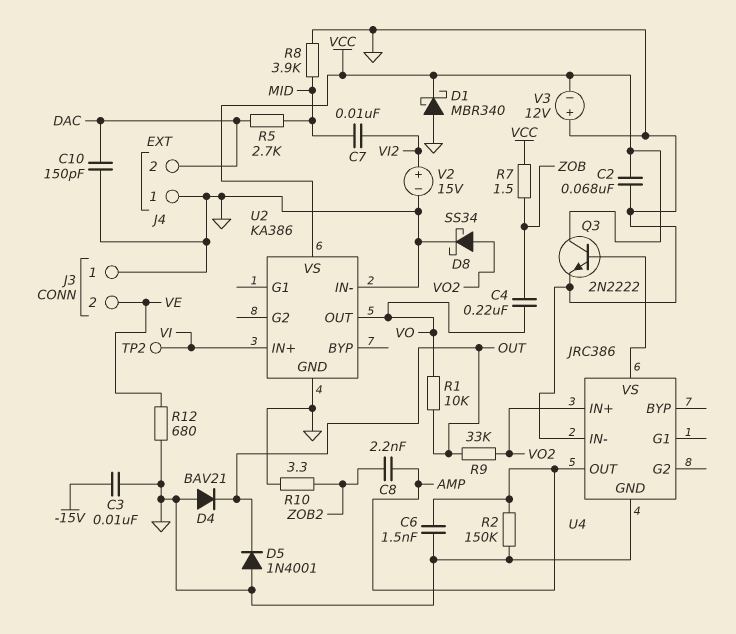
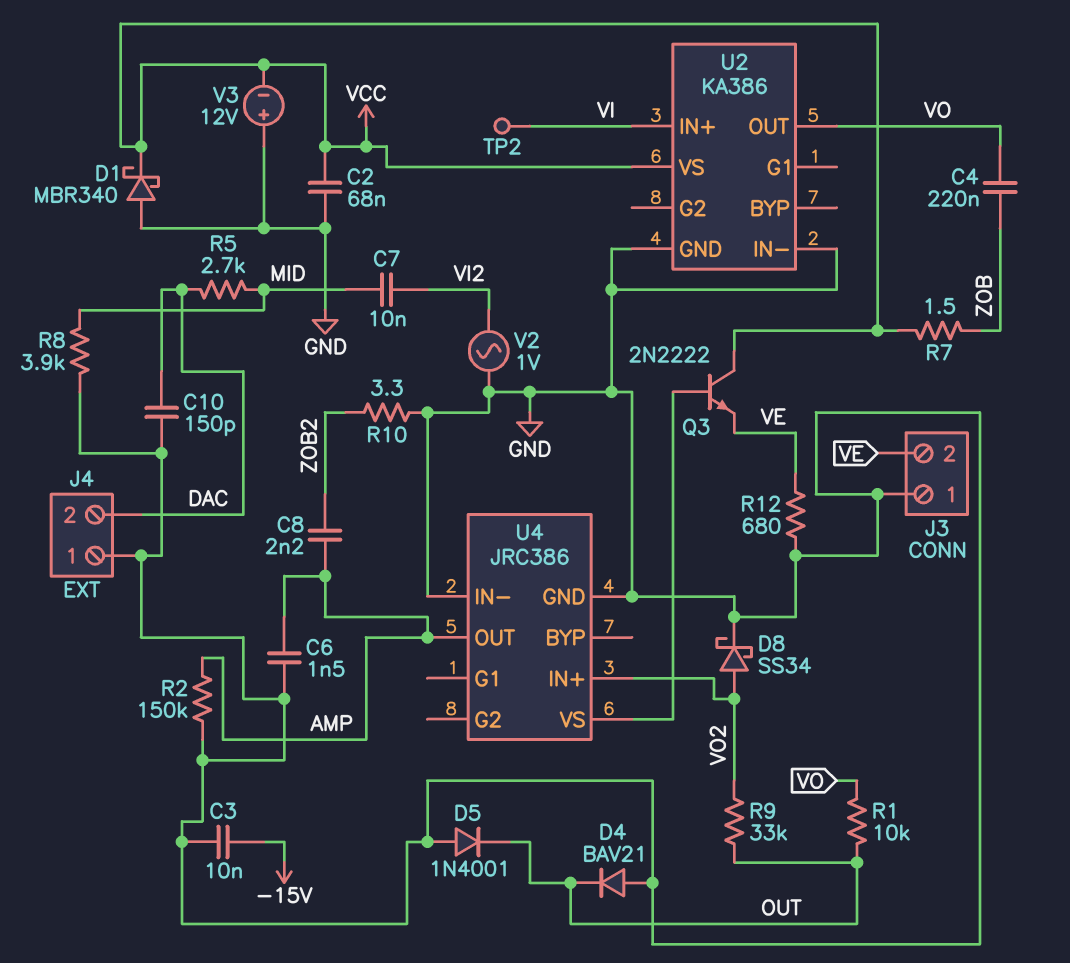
Q3: NPN 2N2222 (B U4/VS, C VCC, E GND) -> NPN 2N2222 (B U4/VS, C VCC, E VE)
V2: 15V (plus VI2, minus GND) -> AC 1V (GND, VI2)

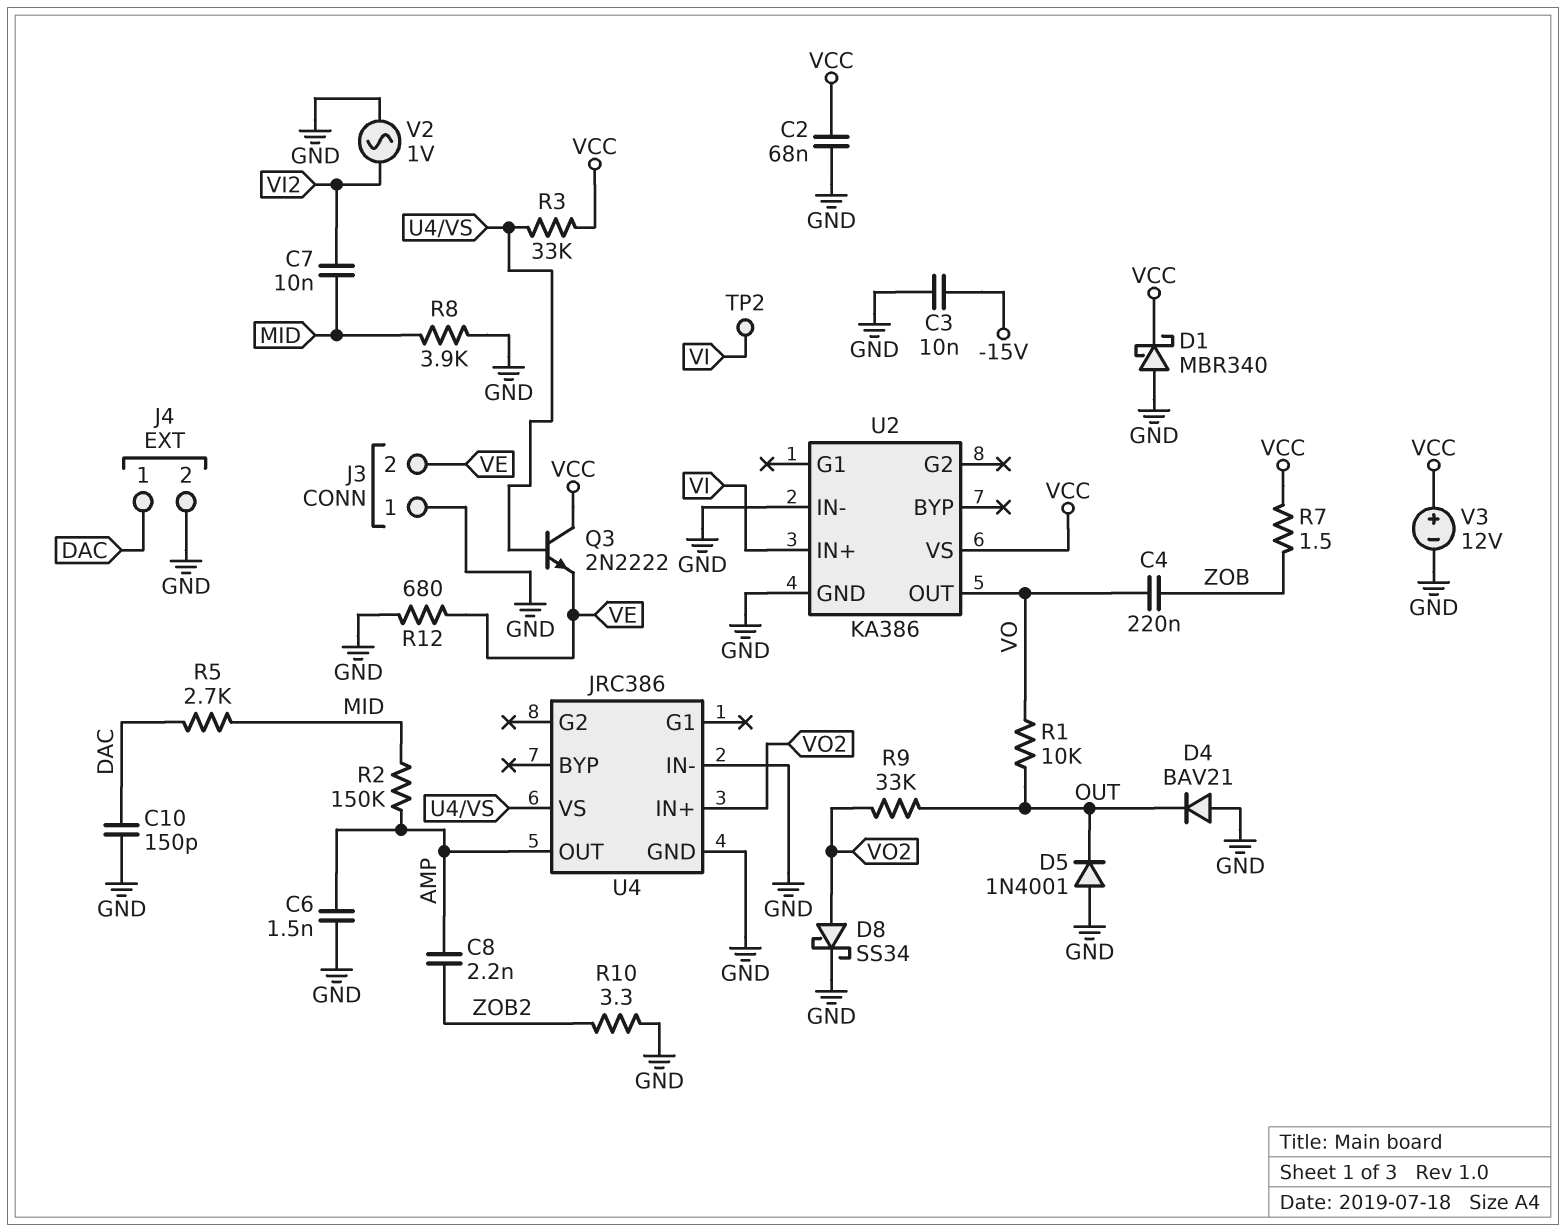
J4 pin 1: GND -> DAC
J4 pin 2: DAC -> GND
R2: 150k (AMP, GND) -> 150k (AMP, MID)
R3: none -> 33k (U4/VS, VCC)
V3: 12V (plus GND, minus VCC) -> 12V (plus VCC, minus GND)

